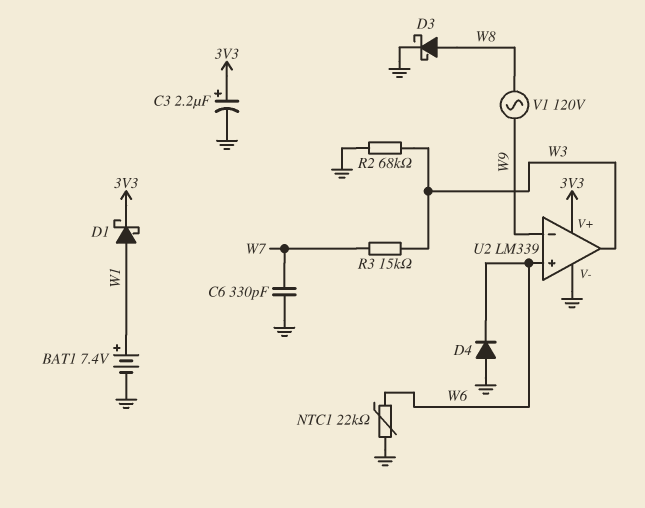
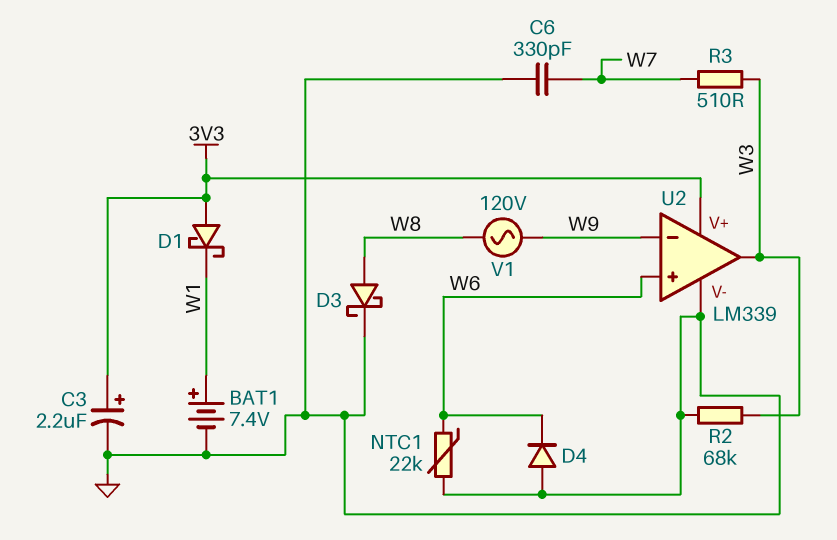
D1: schottky (A W1, K 3V3) -> schottky (A 3V3, K W1)
R3: 15k (W3, W7) -> 510 (W3, W7)

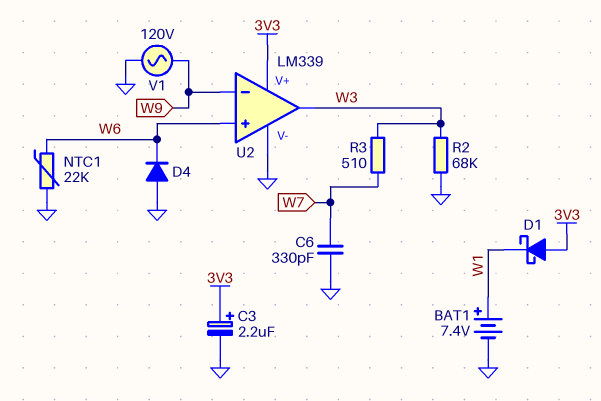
D3: schottky (A W8, K GND) -> none
V1: AC 120V (W8, W9) -> AC 120V (GND, W9)

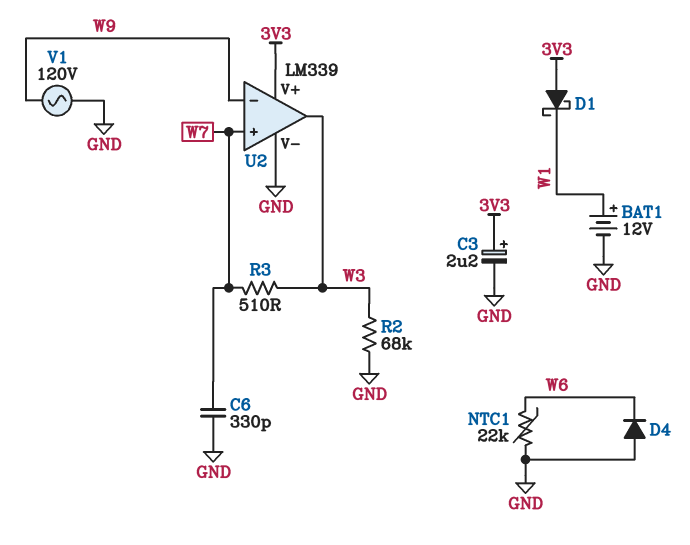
BAT1: 7.4V (plus W1, minus GND) -> 12V (plus W1, minus GND)
U2 pin in+: W6 -> W7

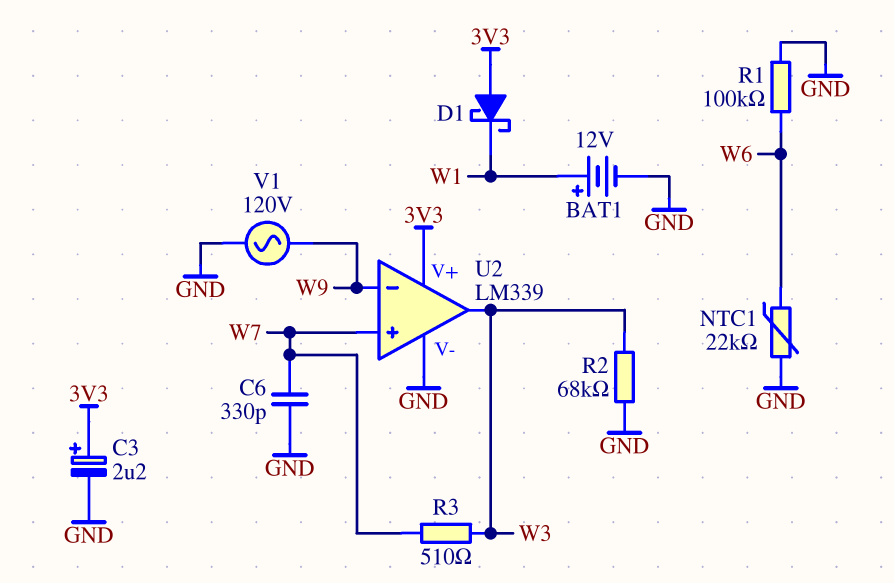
D4: diode (A GND, K W6) -> none
R1: none -> 100k (GND, W6)

